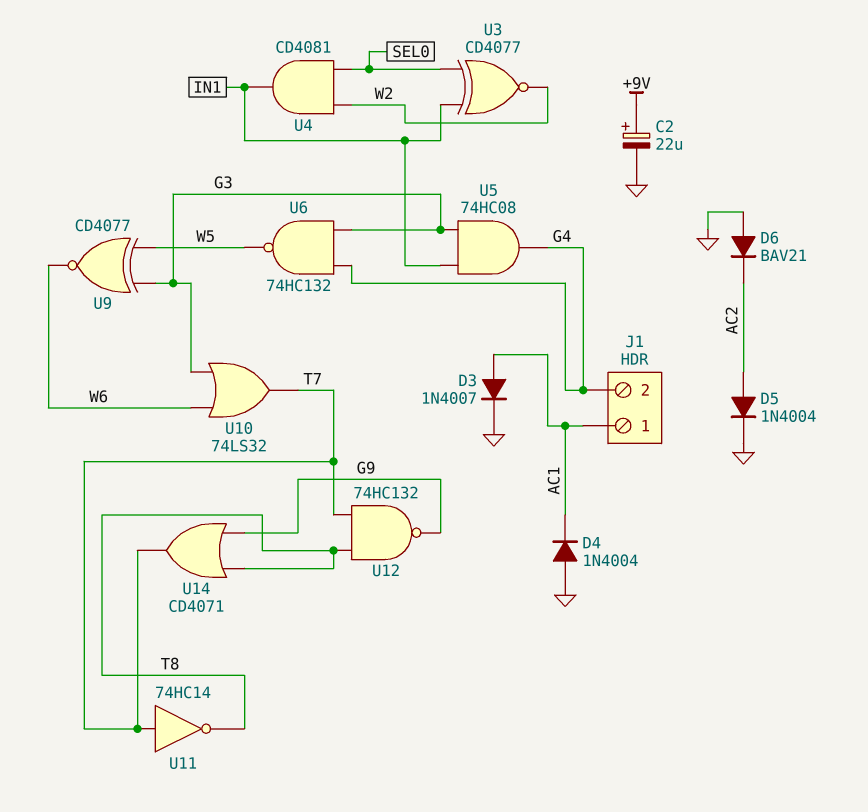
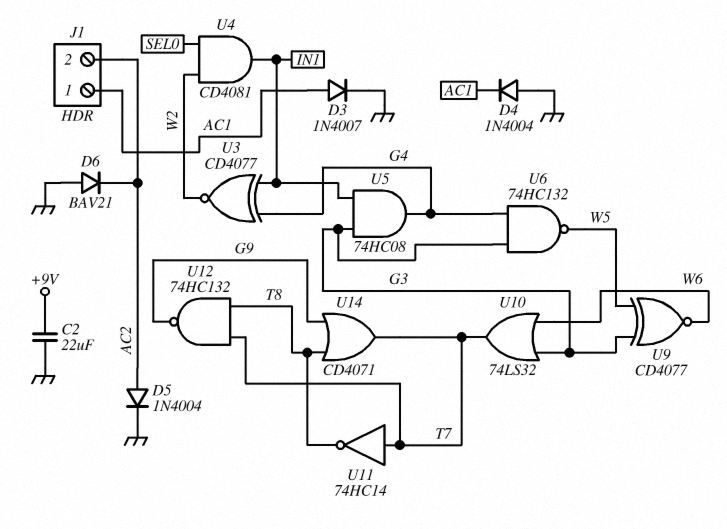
C2: 22uF (plus +9V, minus GND) -> 22uF (+9V, GND)
J1 pin 2: G4 -> AC2
U3: XNOR CD4077 (in IN1, in SEL0, out W2) -> XNOR CD4077 (in G4, in IN1, out W2)

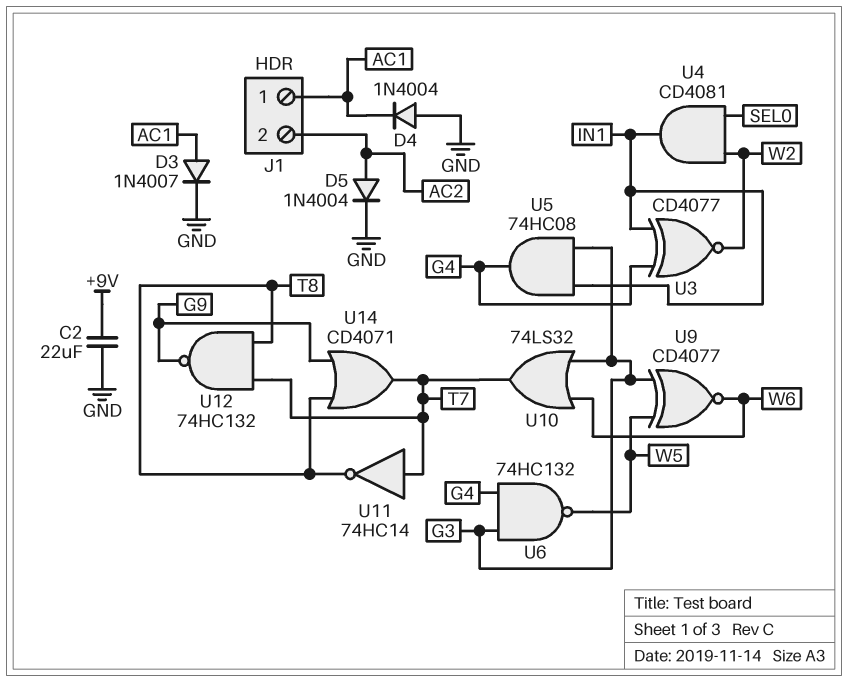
D6: diode BAV21 (A GND, K AC2) -> none

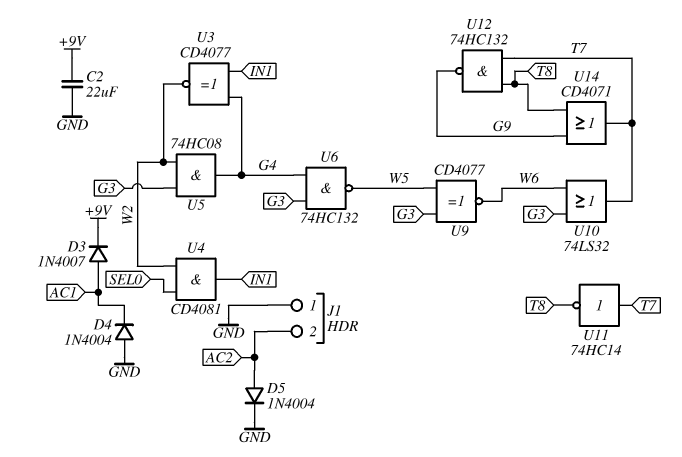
D3: diode 1N4007 (A AC1, K GND) -> diode 1N4007 (A AC1, K +9V)
J1 pin 1: AC1 -> GND
U5: AND 74HC08 (in G3, in IN1, out G4) -> AND 74HC08 (in G3, in W2, out G4)

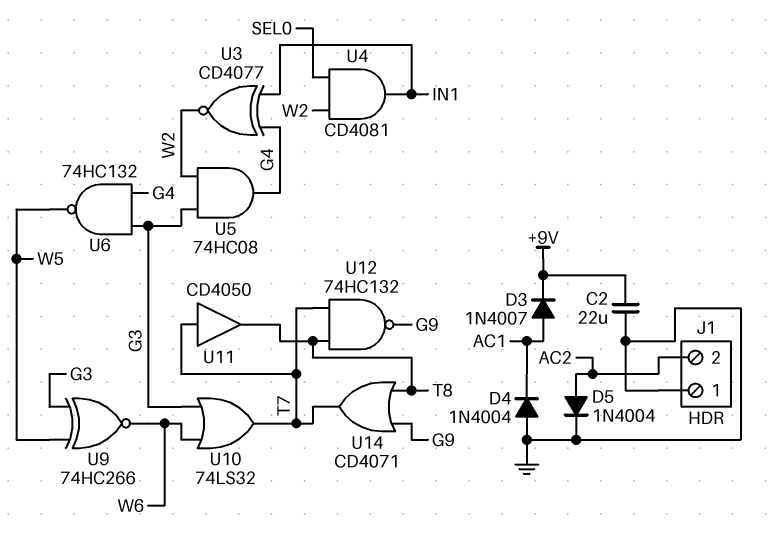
U9: XNOR CD4077 (in G3, in W5, out W6) -> XNOR 74HC266 (in G3, in W5, out W6)
U11: NOT 74HC14 (in T7, out T8) -> buffer CD4050 (in T7, out T8)

